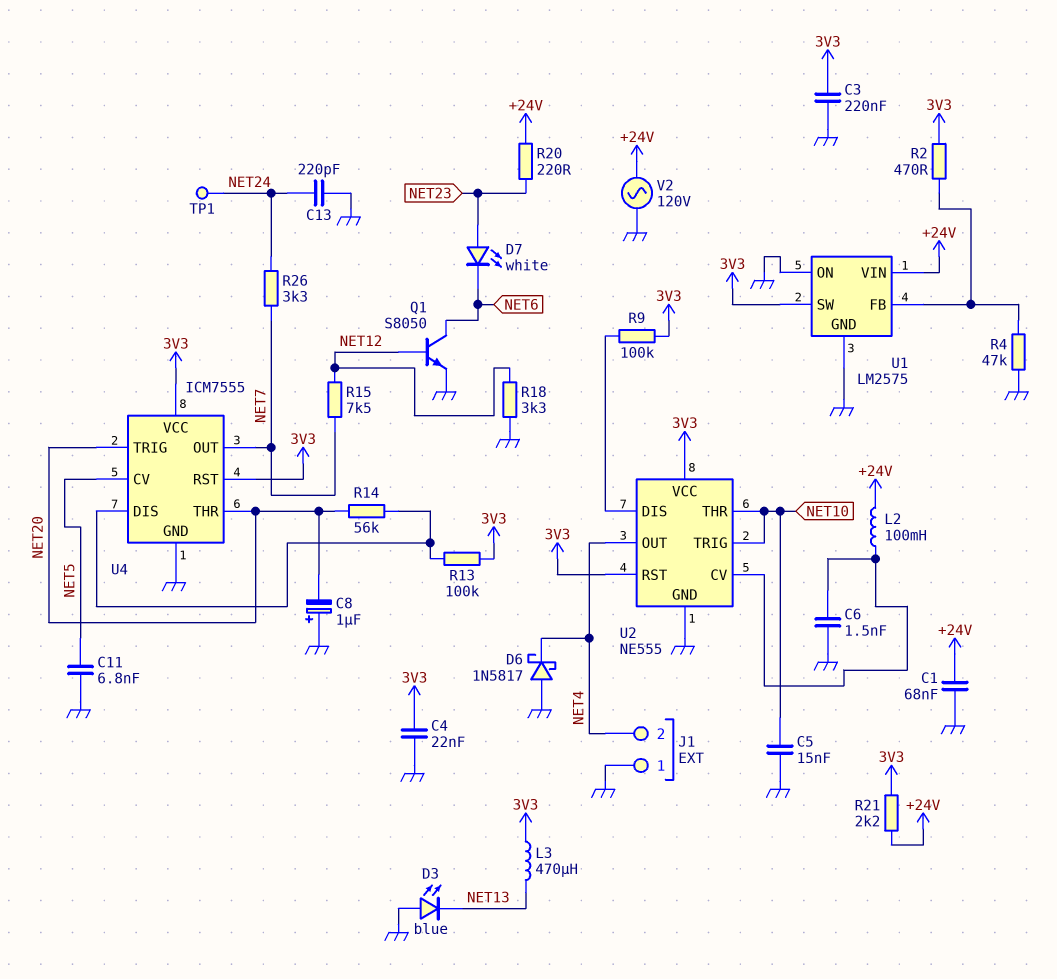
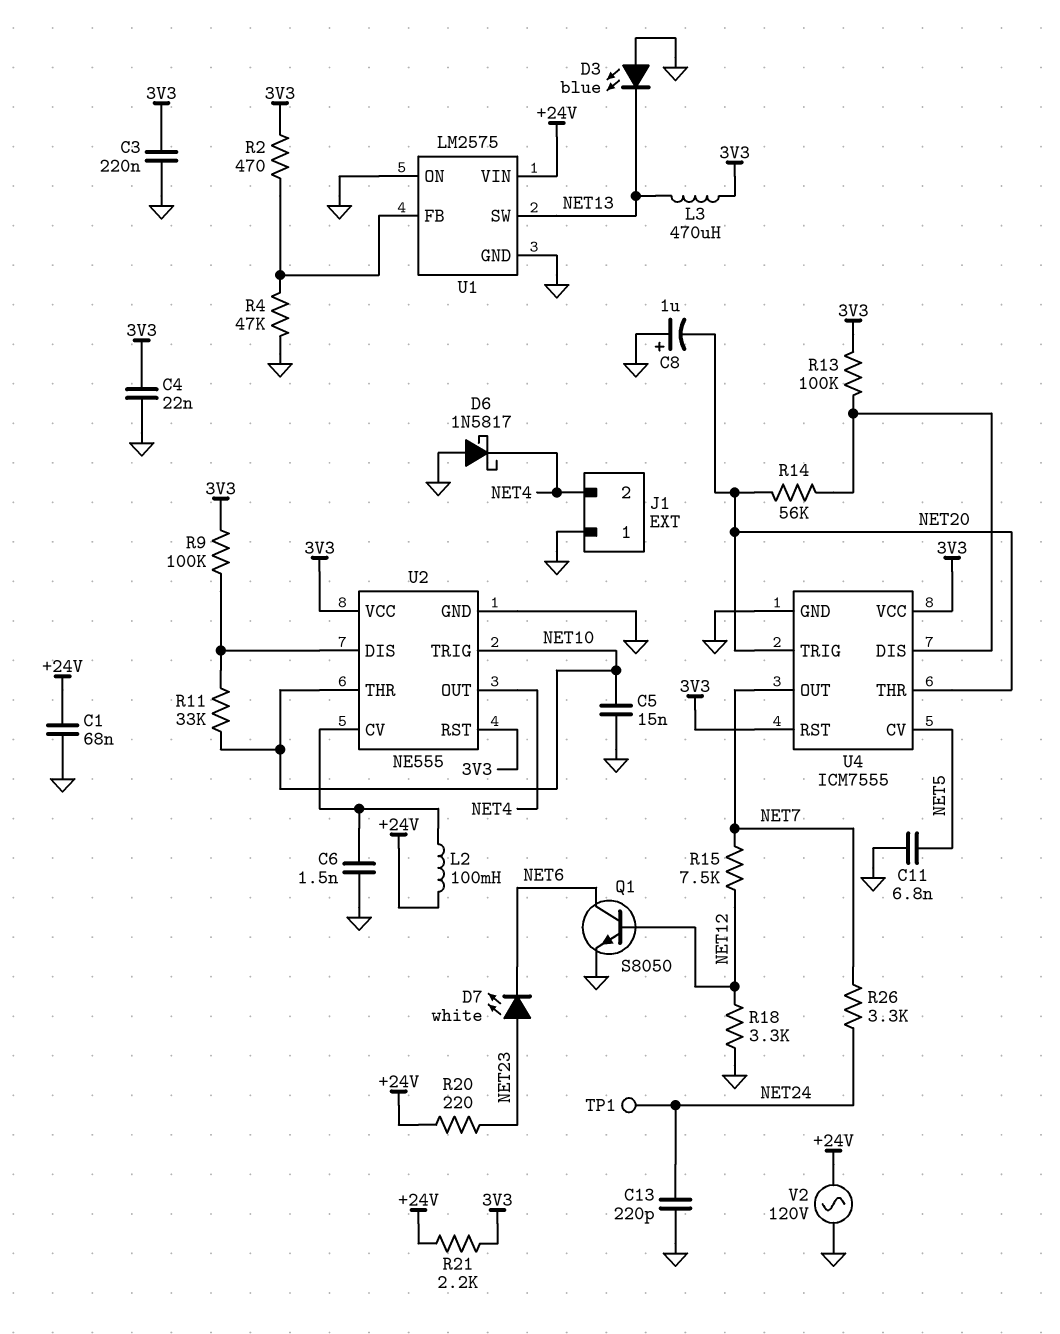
R11: none -> 33k (NET10, U2/DIS)
U1 pin SW: 3V3 -> NET13

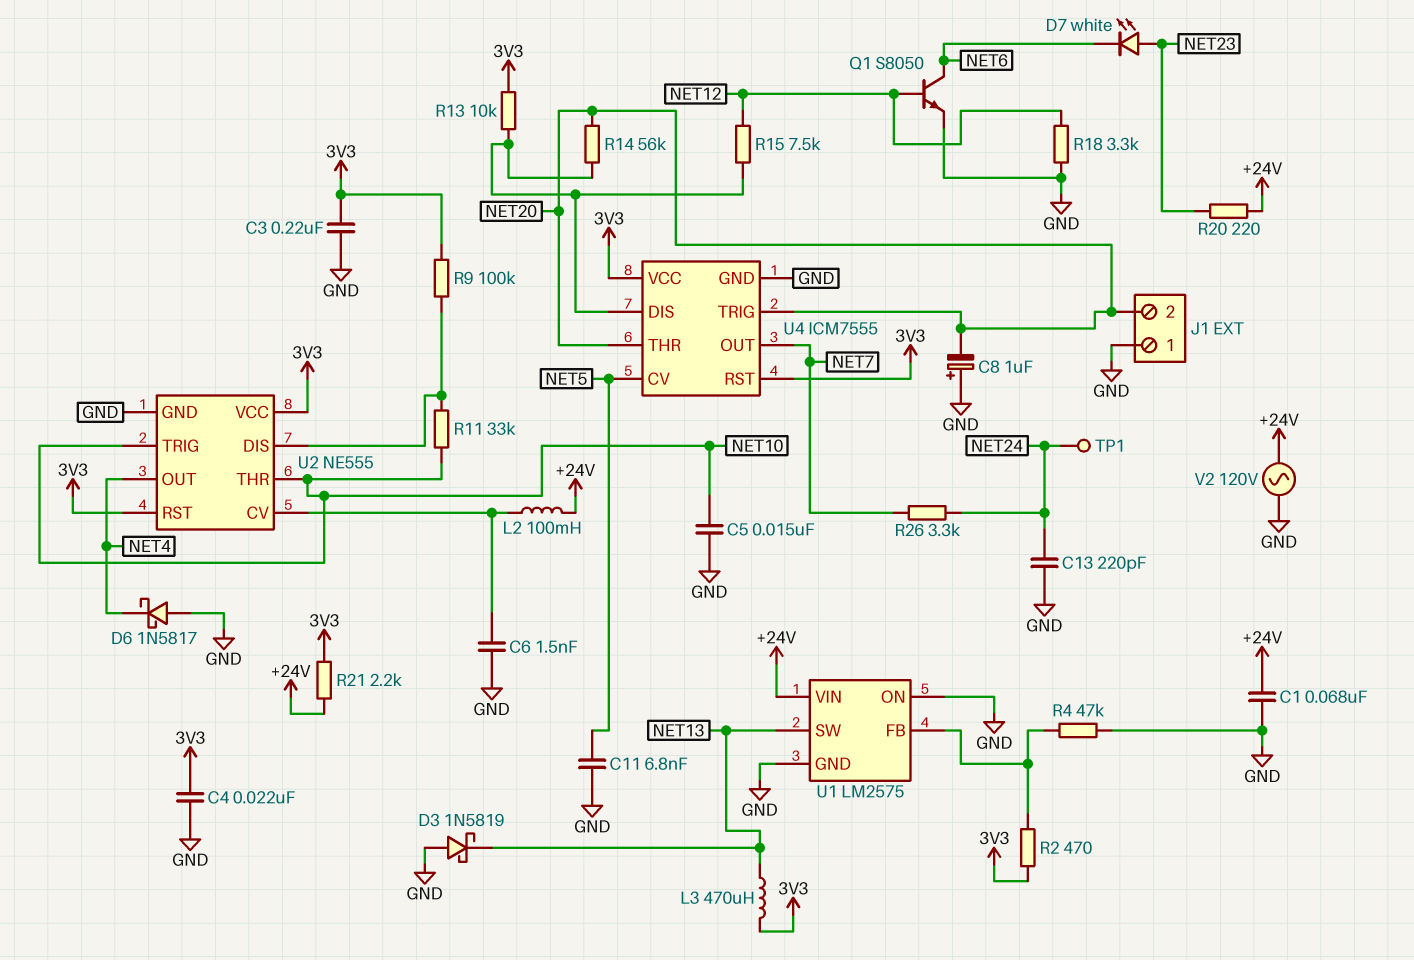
D3: LED blue (A GND, K NET13) -> schottky 1N5819 (A GND, K NET13)
J1 pin 2: NET4 -> NET20
R13: 100k (3V3, U4/DIS) -> 10k (3V3, U4/DIS)
R15: 7.5k (NET7, NET12) -> 7.5k (NET12, U4/DIS)

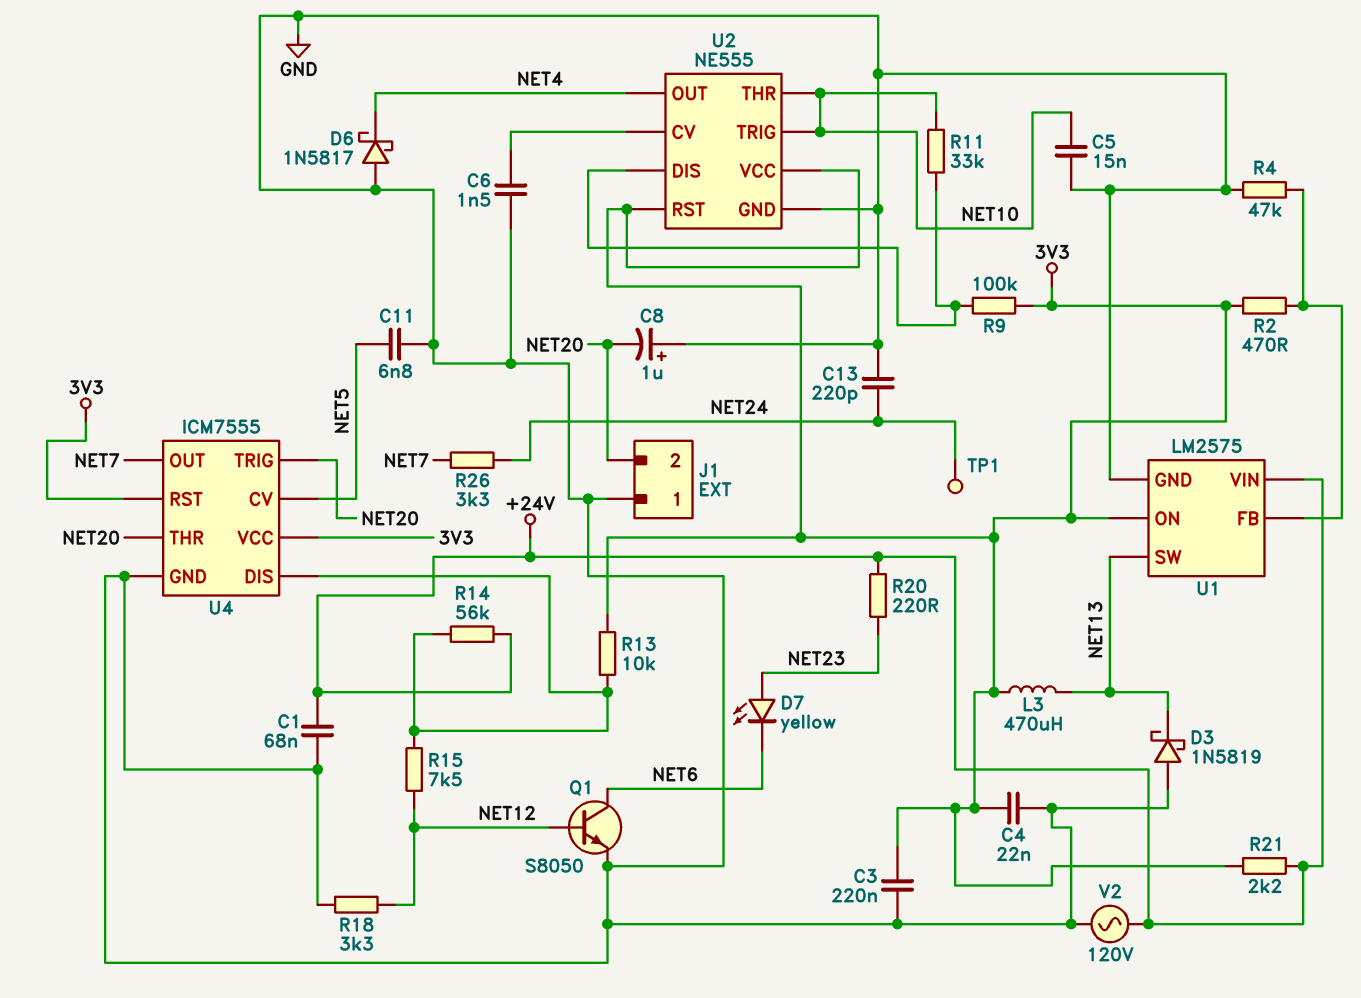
D7: LED white (A NET23, K NET6) -> LED yellow (A NET23, K NET6)
L2: 100mH (+24V, U2/CV) -> none
R14: 56k (NET20, U4/DIS) -> 56k (+24V, U4/DIS)
U1 pin ON: GND -> 3V3

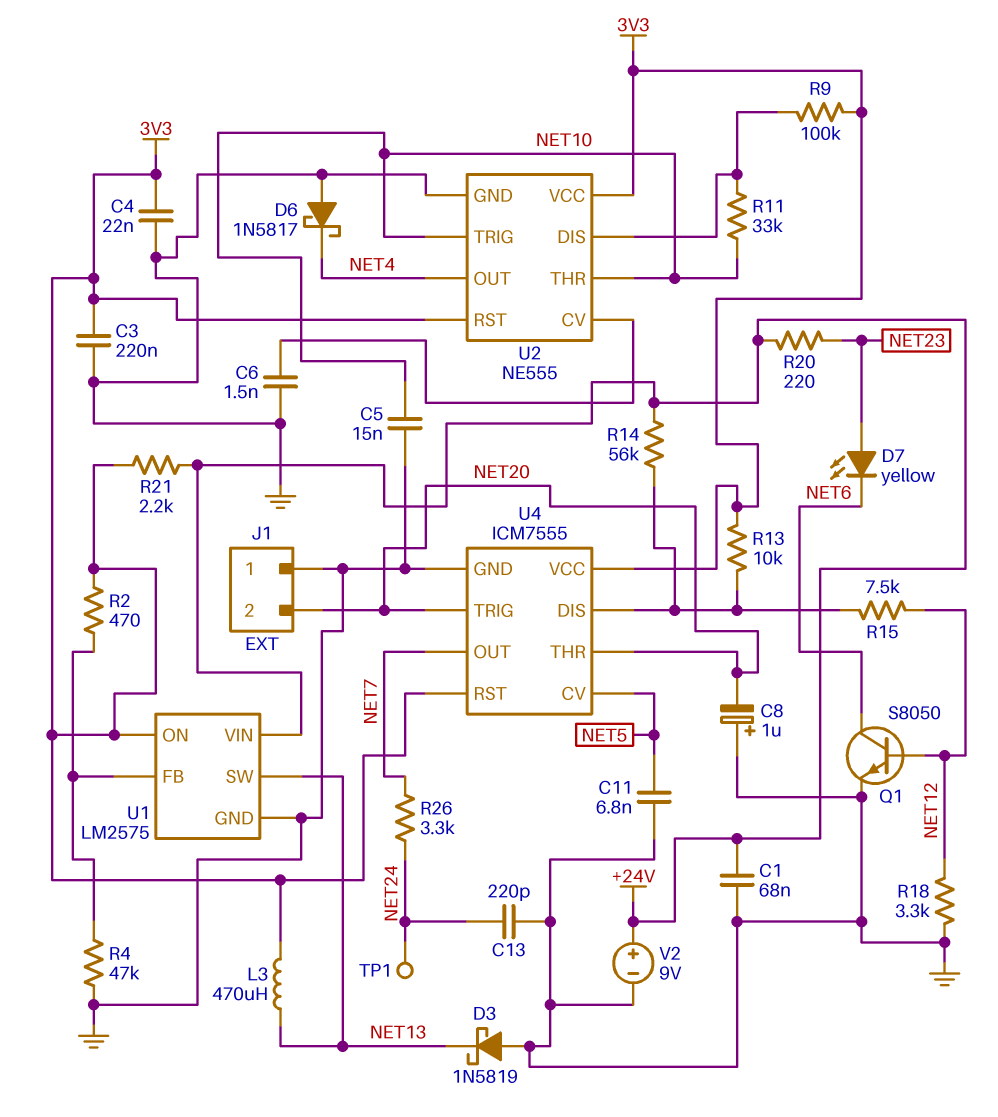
V2: AC 120V (+24V, GND) -> 9V (plus +24V, minus GND)

